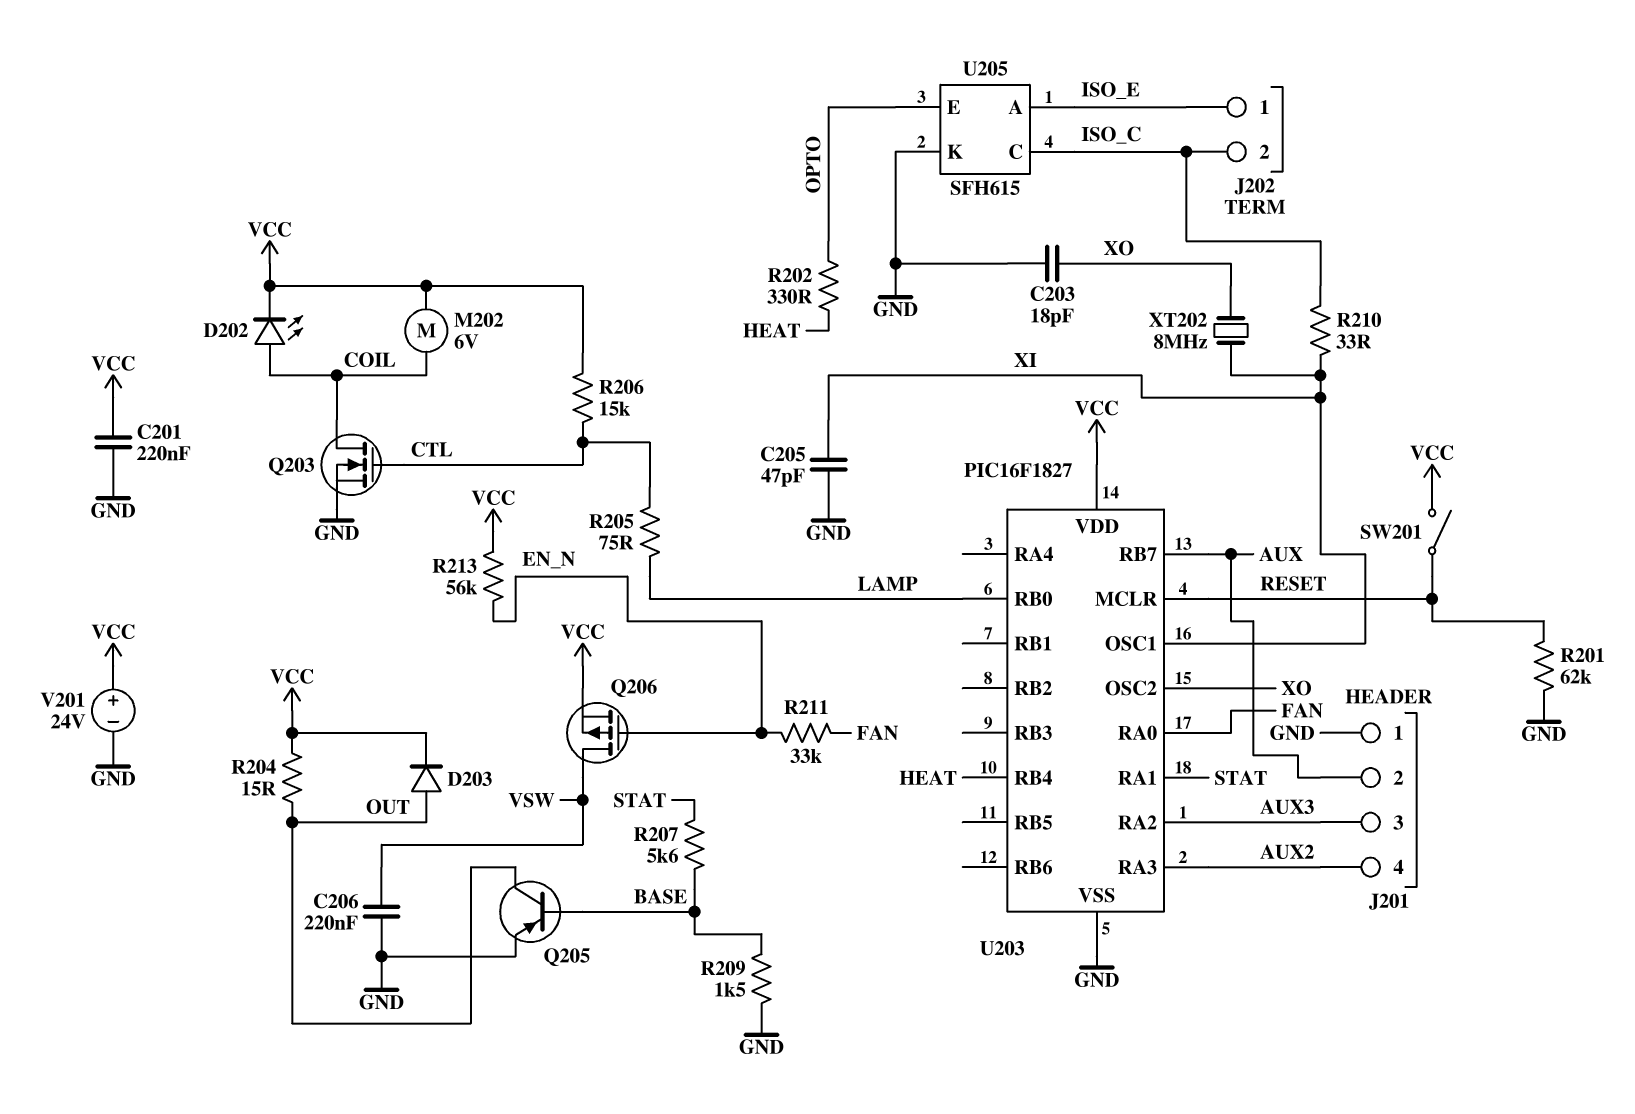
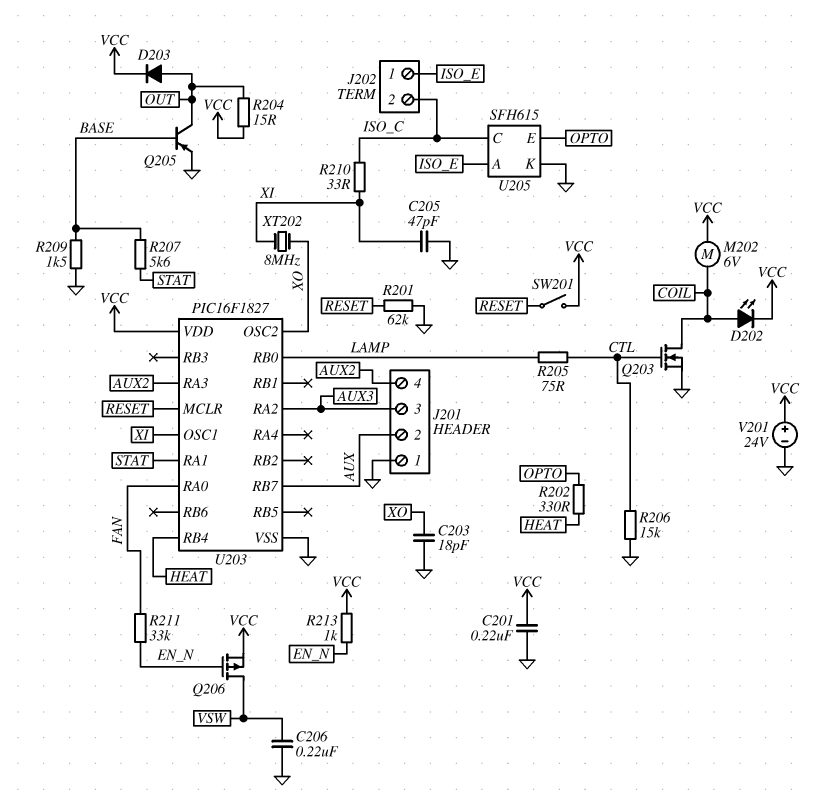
R206: 15k (CTL, VCC) -> 15k (CTL, GND)
R213: 56k (EN_N, VCC) -> 1k (EN_N, VCC)

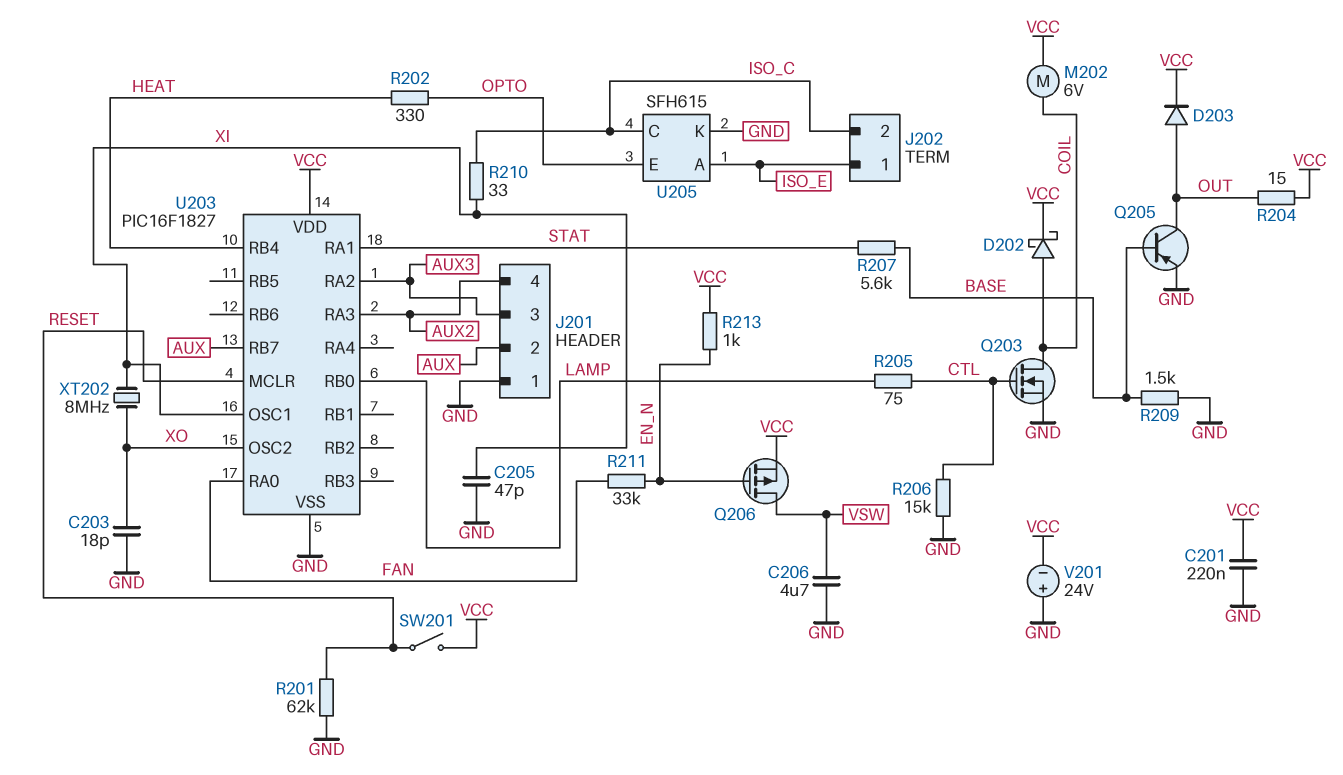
C206: 220nF (GND, VSW) -> 4.7uF (GND, VSW)
D202: LED (A COIL, K VCC) -> schottky (A COIL, K VCC)
V201: 24V (plus VCC, minus GND) -> 24V (plus GND, minus VCC)

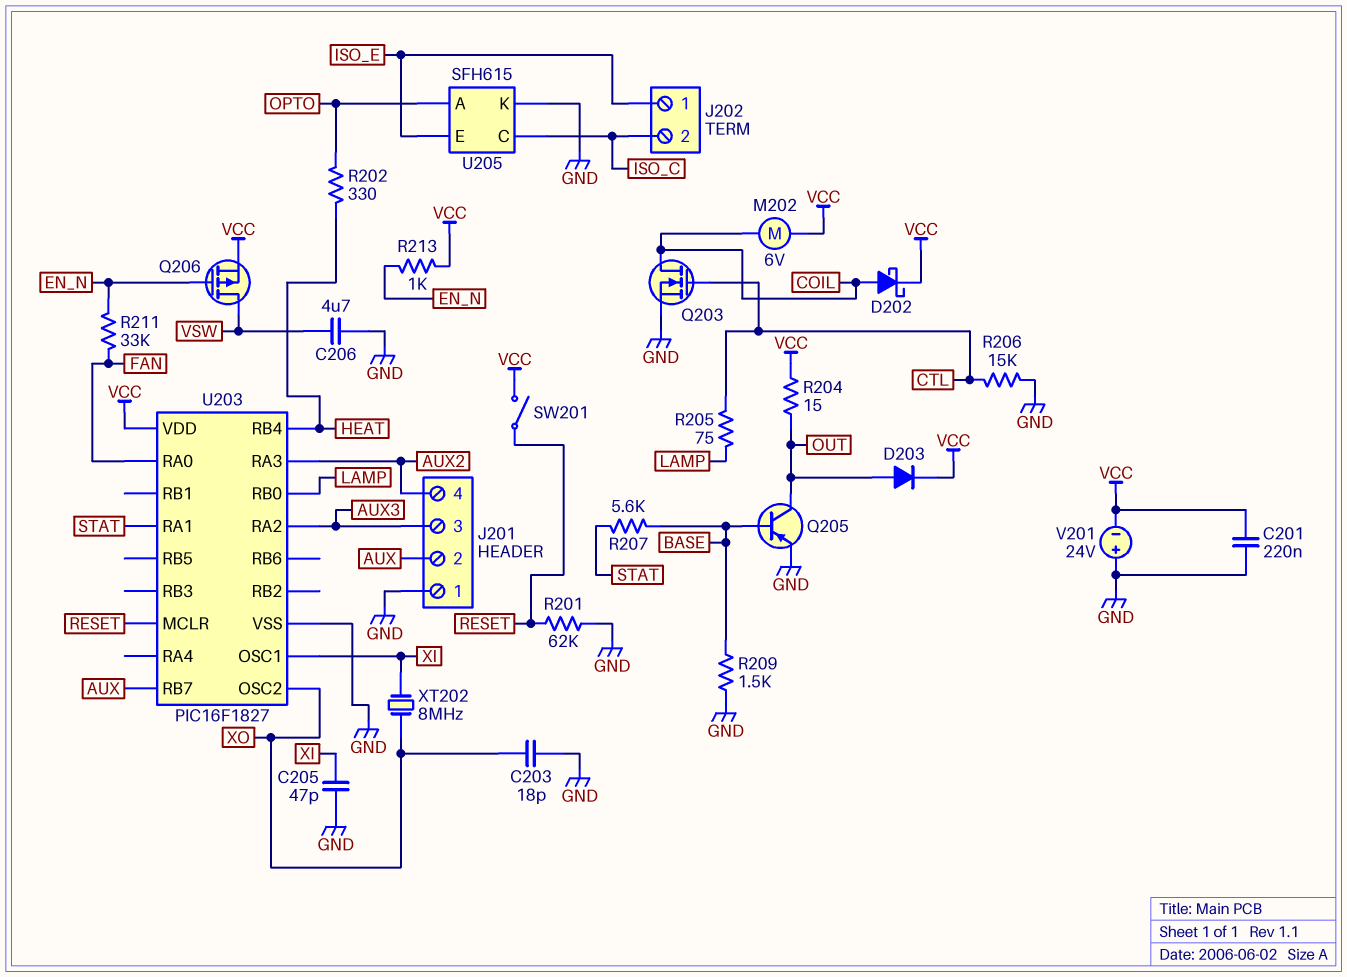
R210: 33 (ISO_C, XI) -> none
U205 pin A: ISO_E -> OPTO
U205 pin E: OPTO -> ISO_E

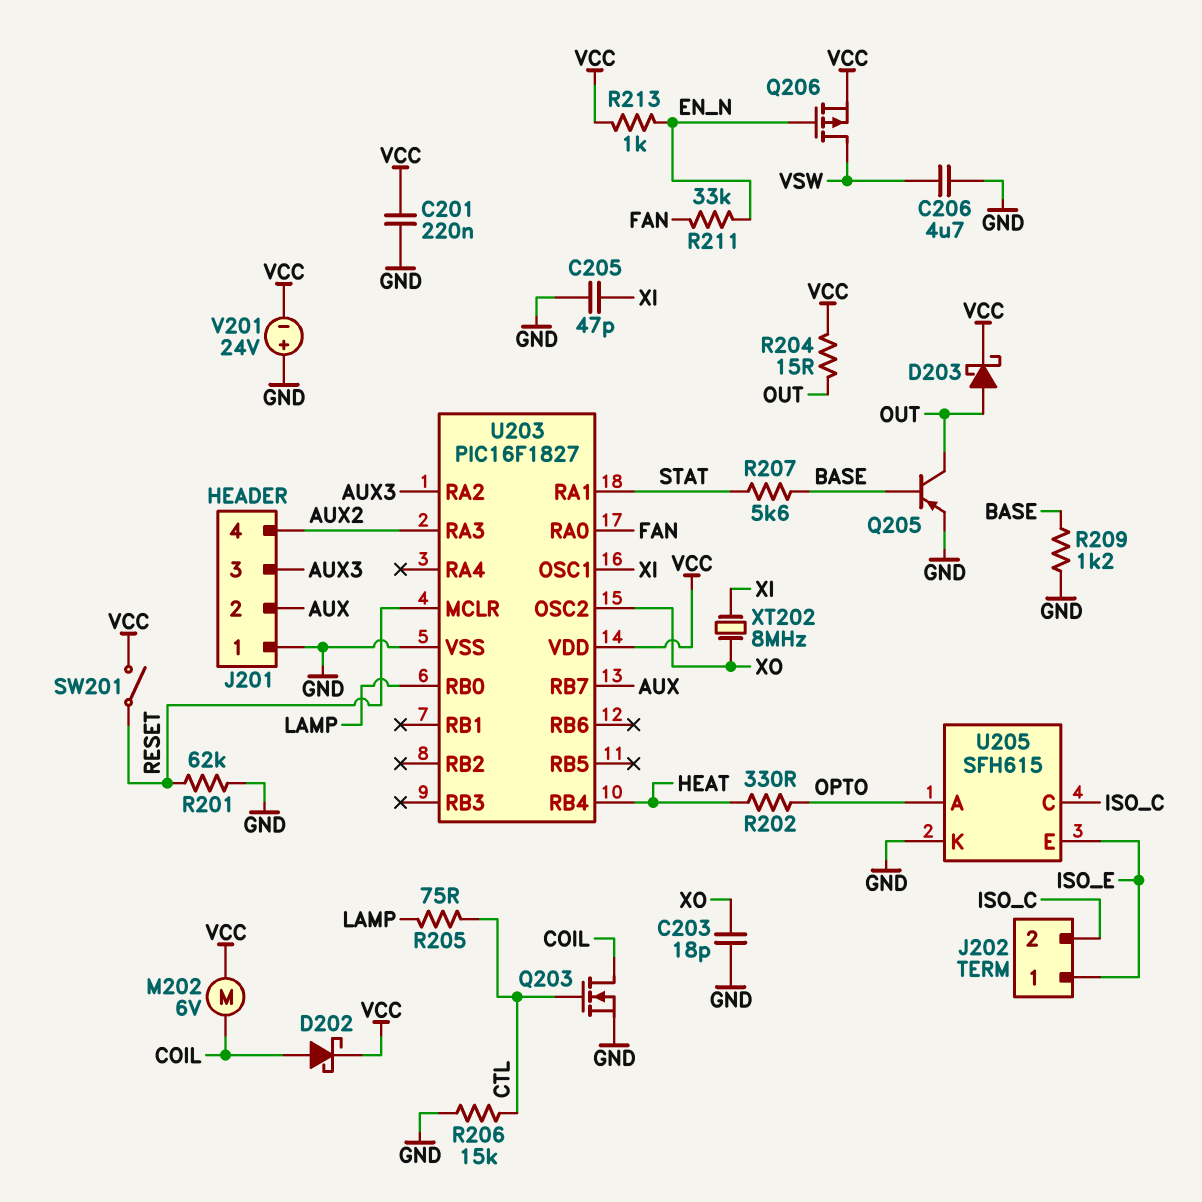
D203: diode (A OUT, K VCC) -> schottky (A OUT, K VCC)
R209: 1.5k (BASE, GND) -> 1.2k (BASE, GND)

